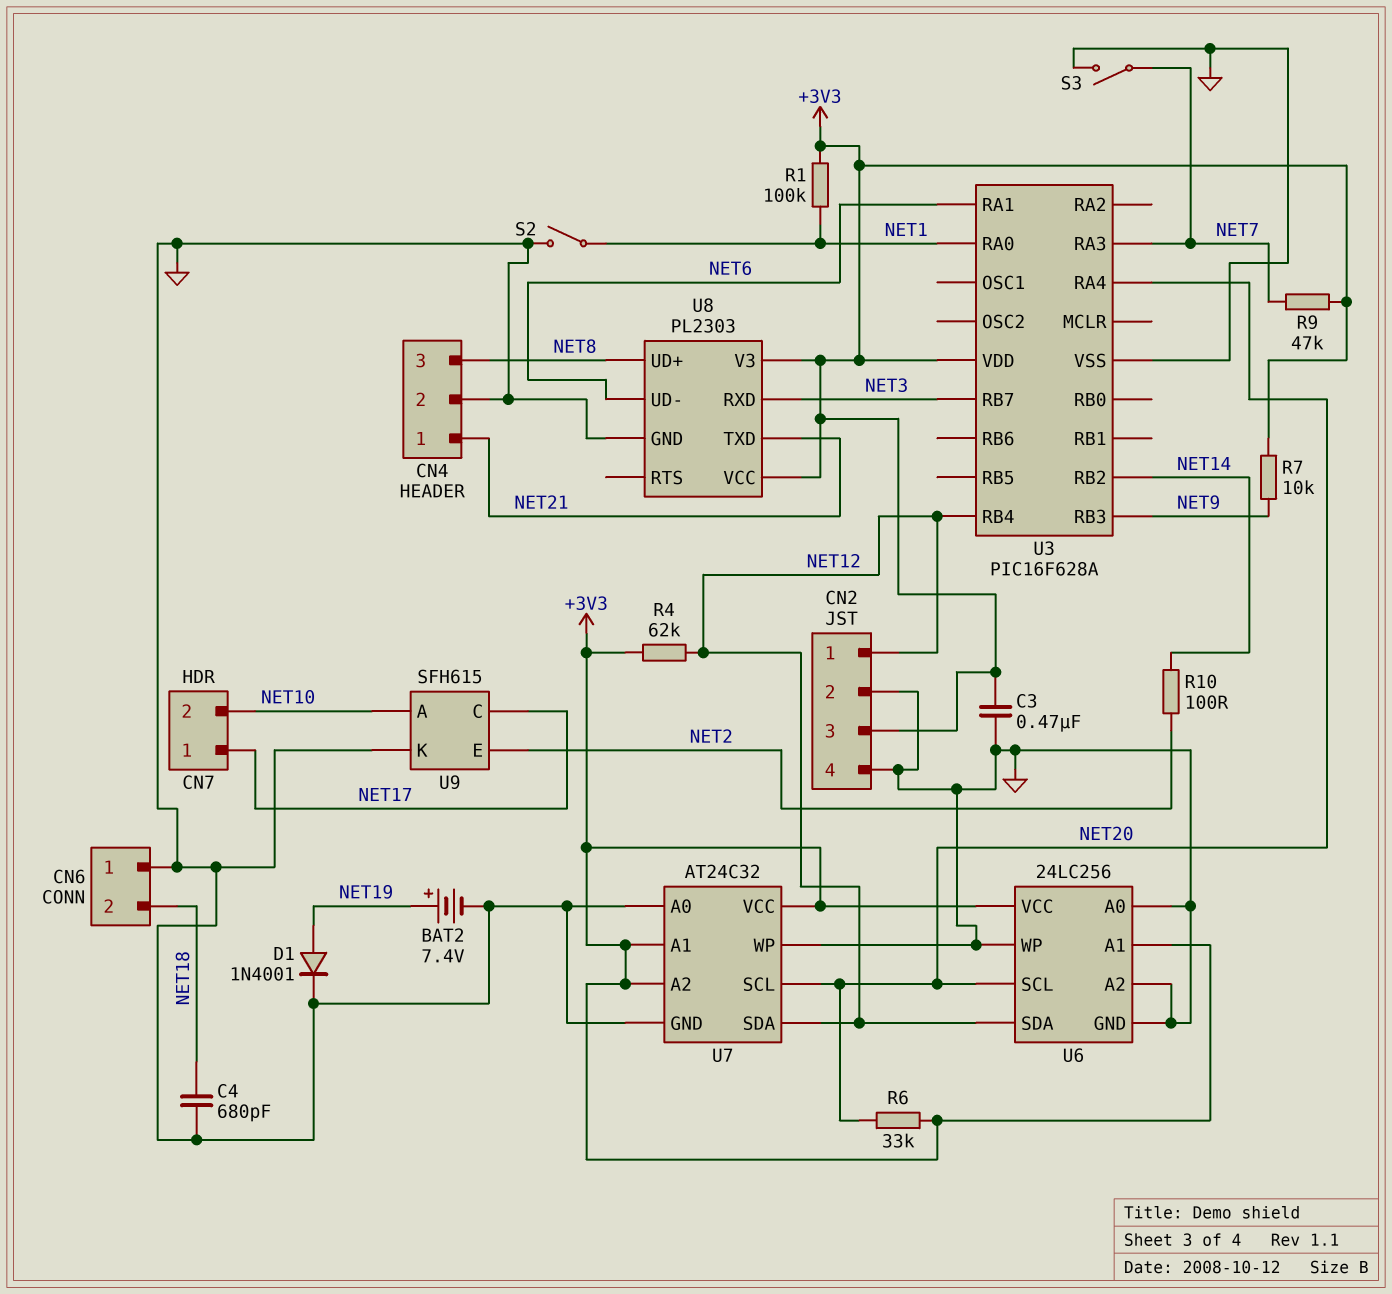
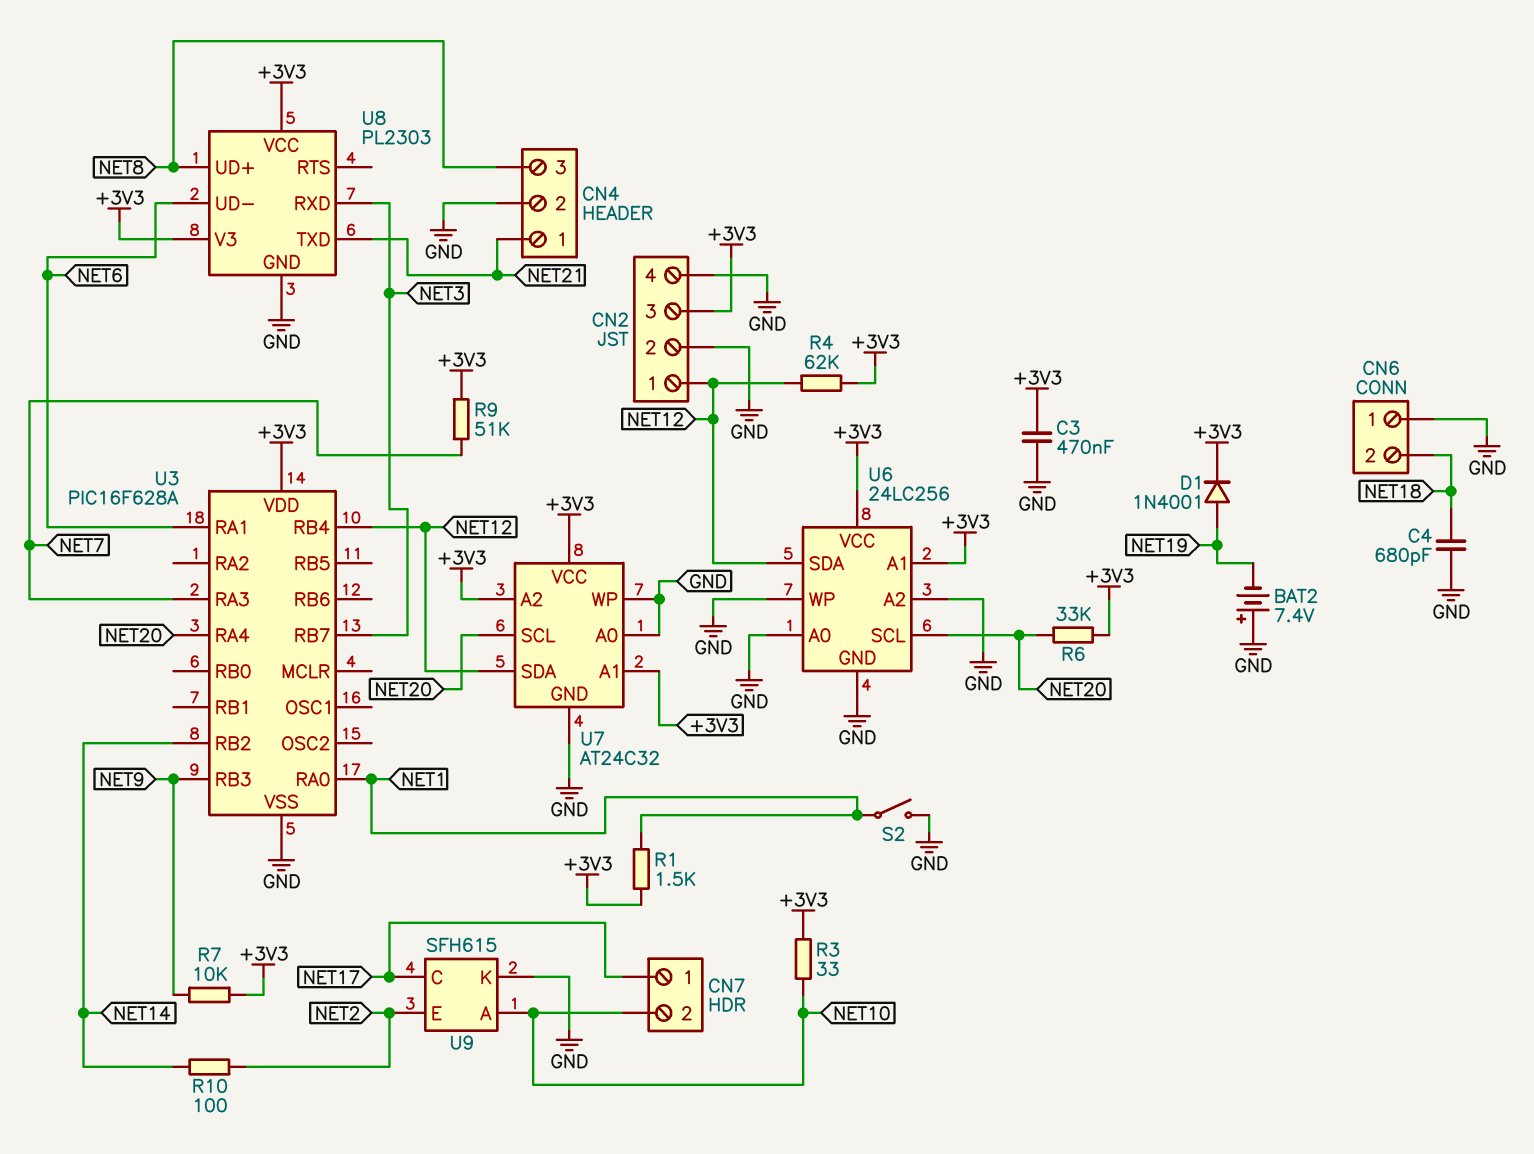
BAT2: 7.4V (plus NET19, minus GND) -> 7.4V (plus GND, minus NET19)
D1: diode 1N4001 (A NET19, K GND) -> diode 1N4001 (A NET19, K +3V3)
R1: 100k (+3V3, NET1) -> 1.5k (+3V3, NET1)
R3: none -> 33 (+3V3, NET10)
R9: 47k (+3V3, NET7) -> 51k (+3V3, NET7)
S3: switch (GND, NET7) -> none

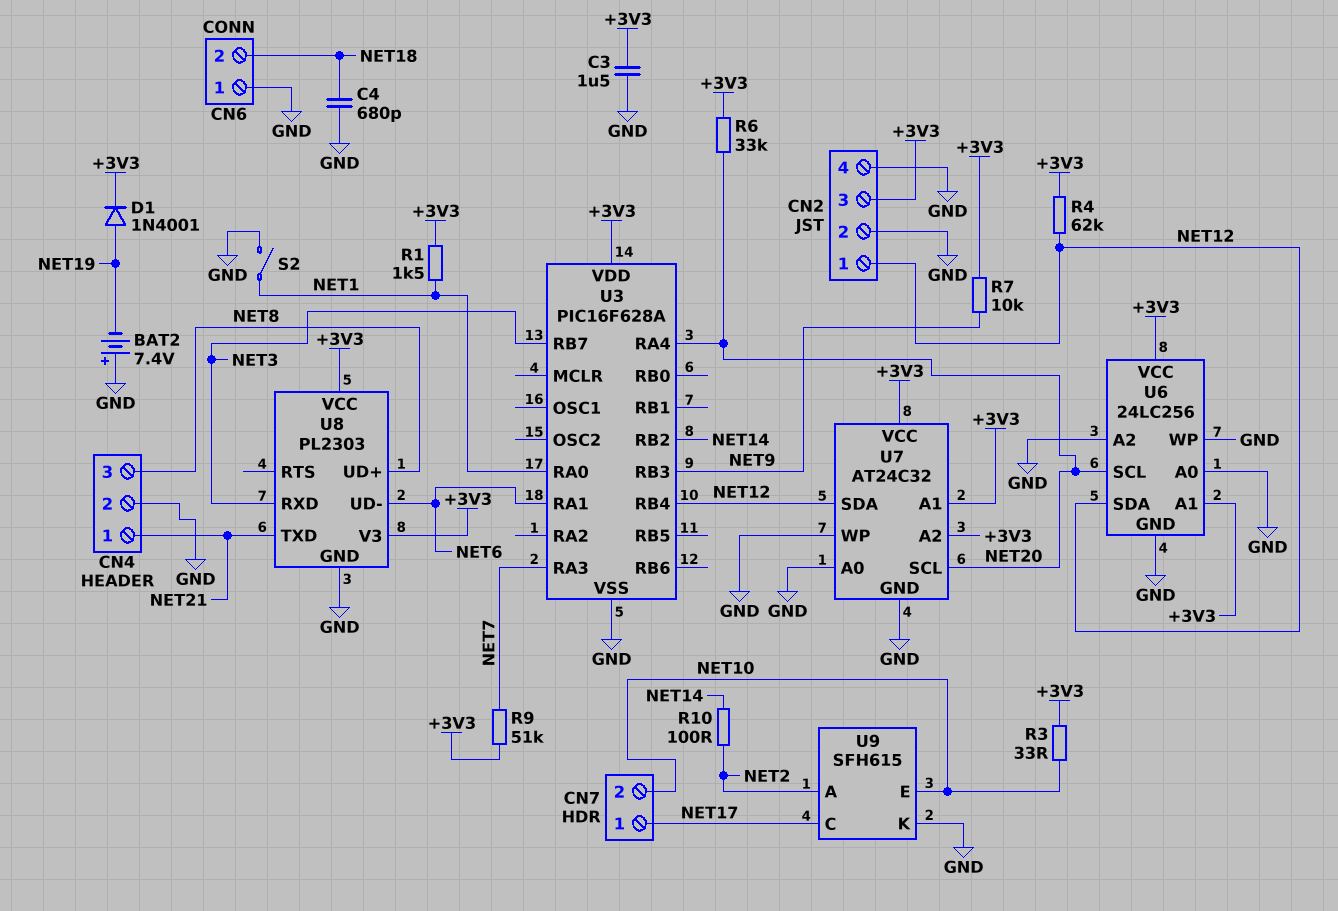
C3: 470nF (+3V3, GND) -> 1.5uF (+3V3, GND)
U9 pin A: NET10 -> NET2
U9 pin E: NET2 -> NET10

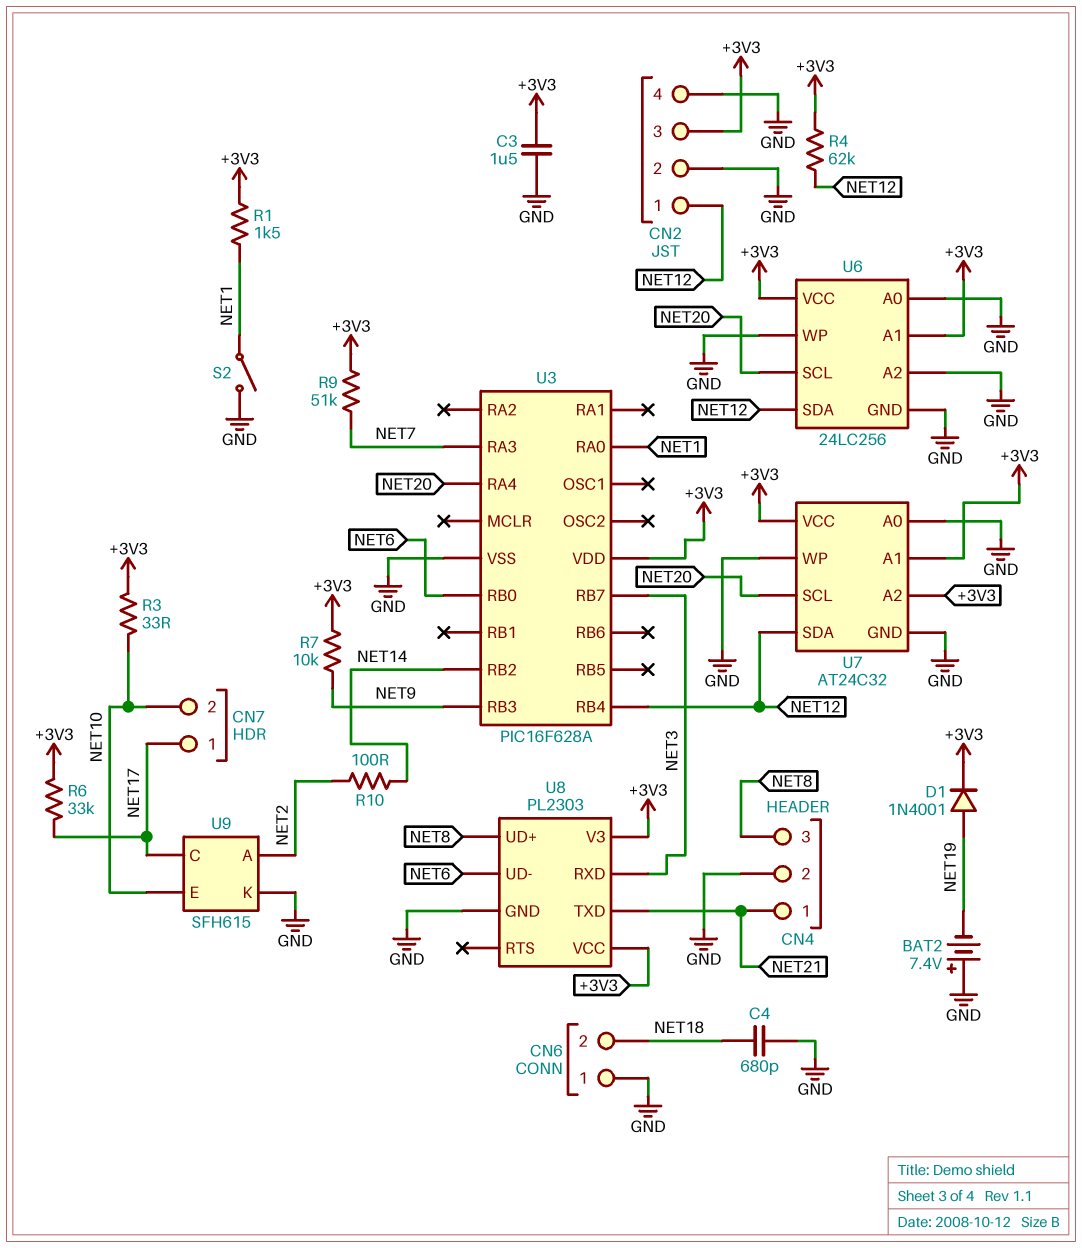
R6: 33k (+3V3, NET20) -> 33k (+3V3, NET17)
U3 pin RA1: NET6 -> none
U3 pin RB0: none -> NET6

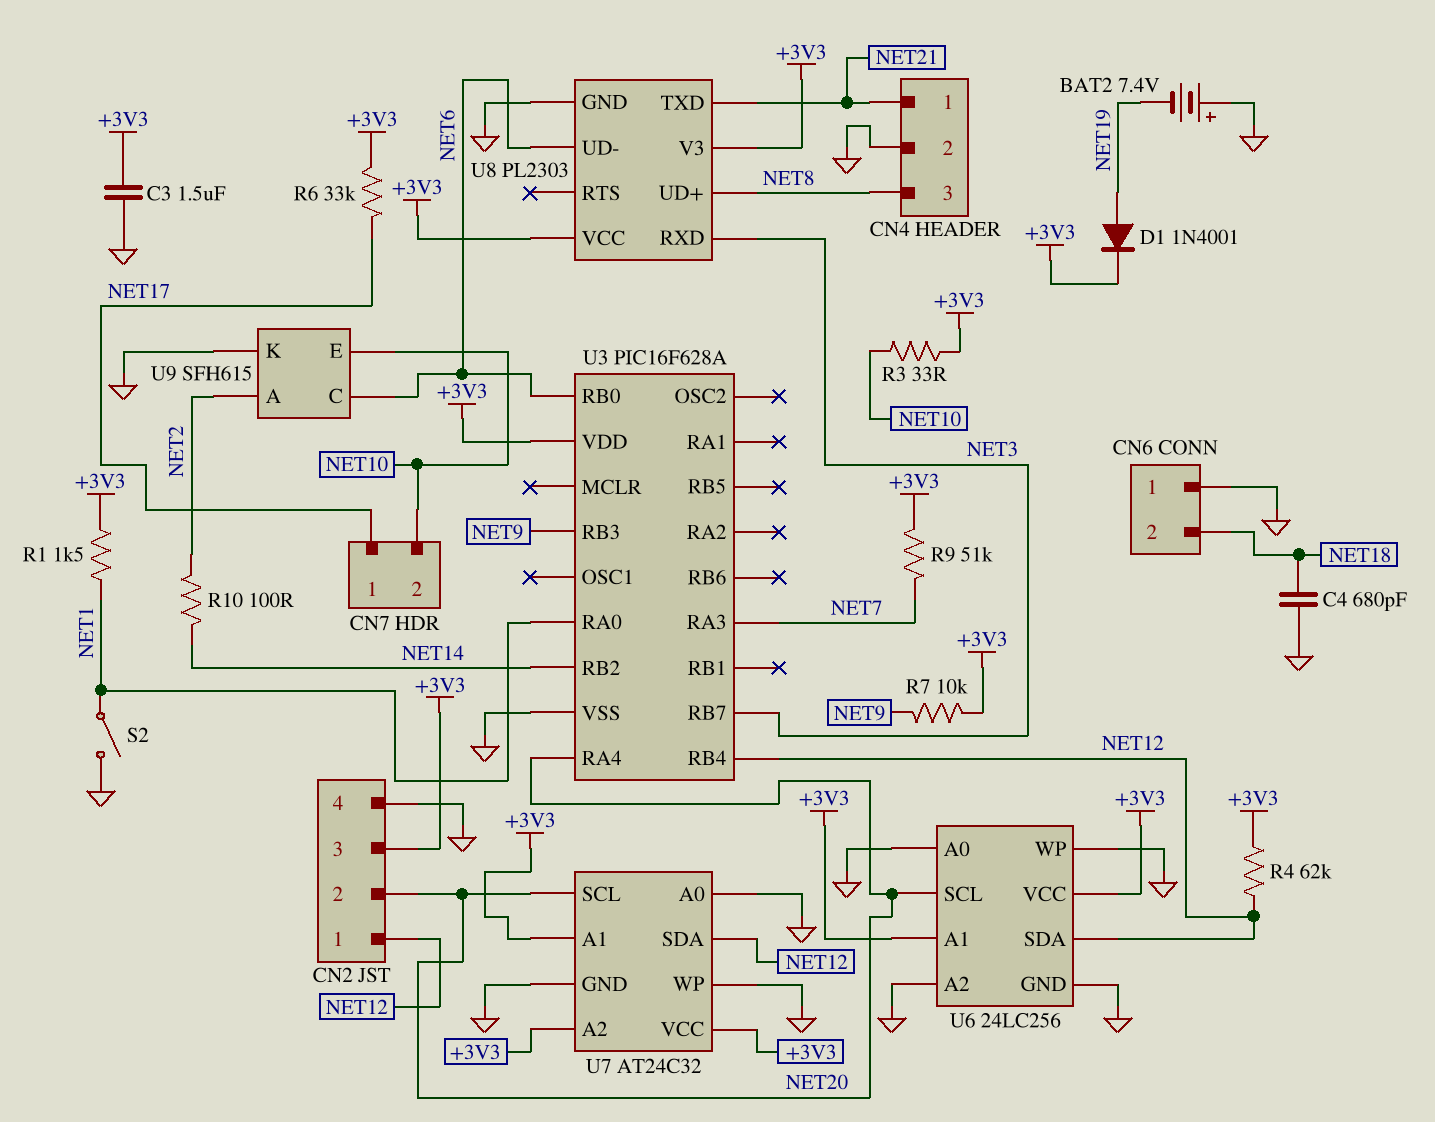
CN2 pin 2: GND -> NET20
U9 pin C: NET17 -> NET6

